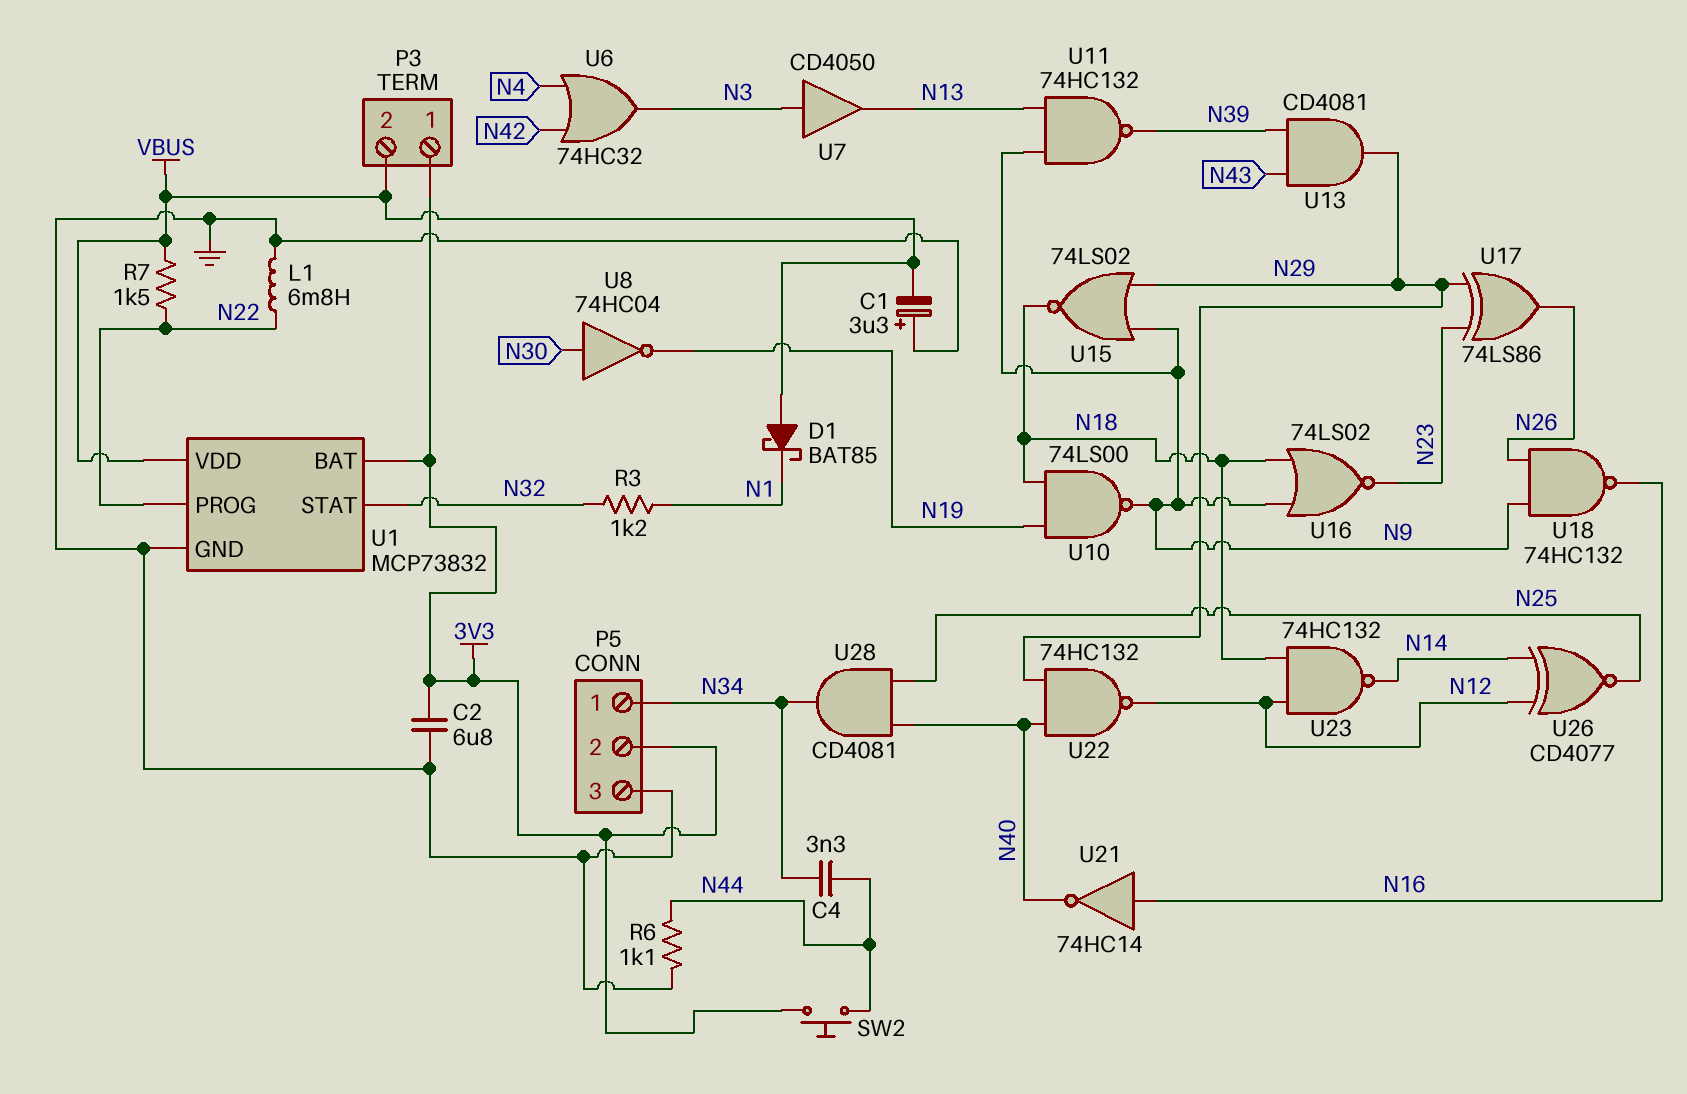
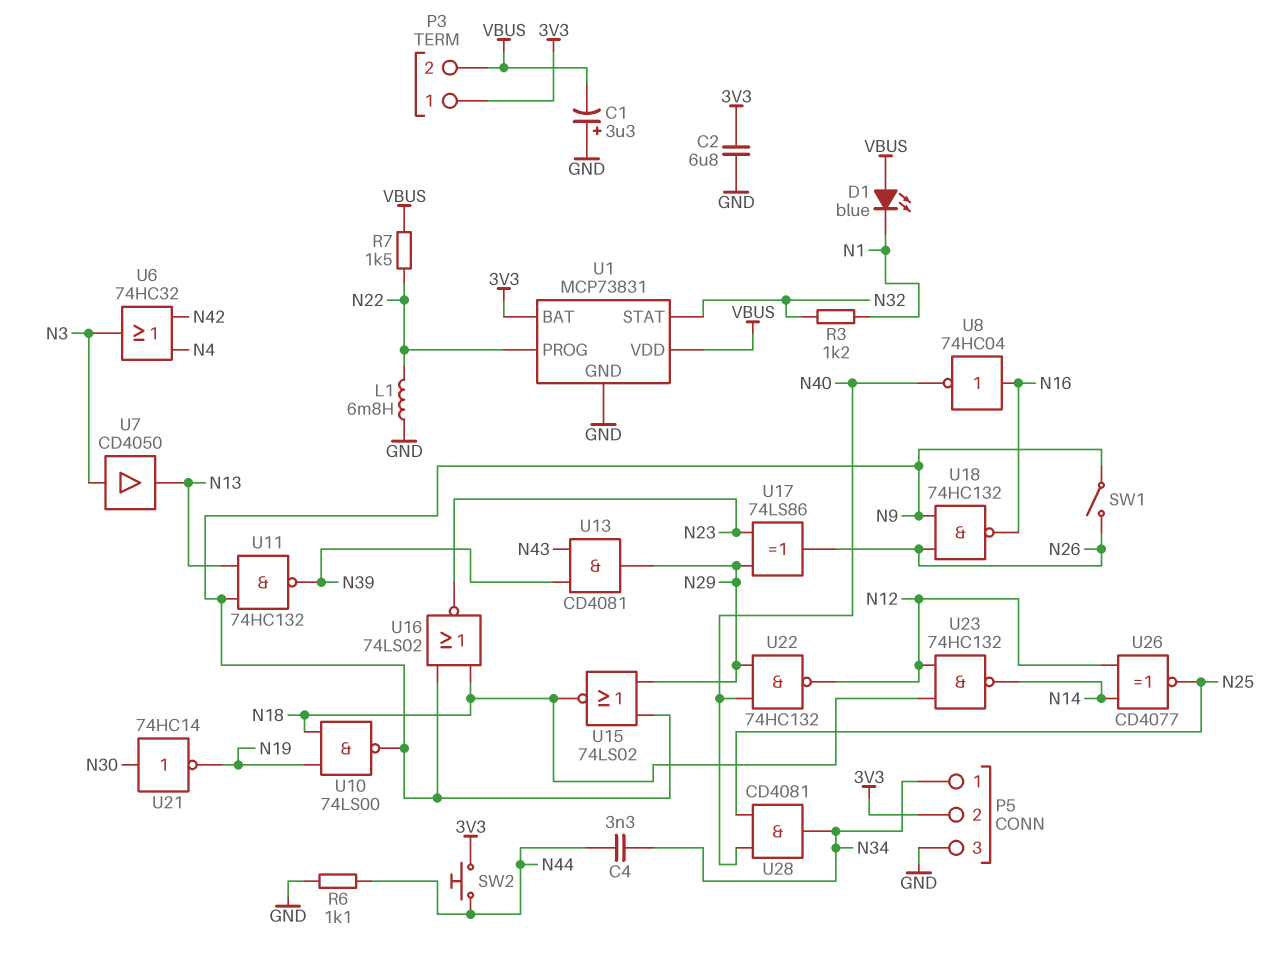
D1: schottky BAT85 (A VBUS, K N1) -> LED blue (A VBUS, K N1)
SW1: none -> switch (N9, N26)
U1: MCP73832 -> MCP73831
U8: NOT 74HC04 (in N30, out N19) -> NOT 74HC04 (in N16, out N40)
U21: NOT 74HC14 (in N16, out N40) -> NOT 74HC14 (in N30, out N19)

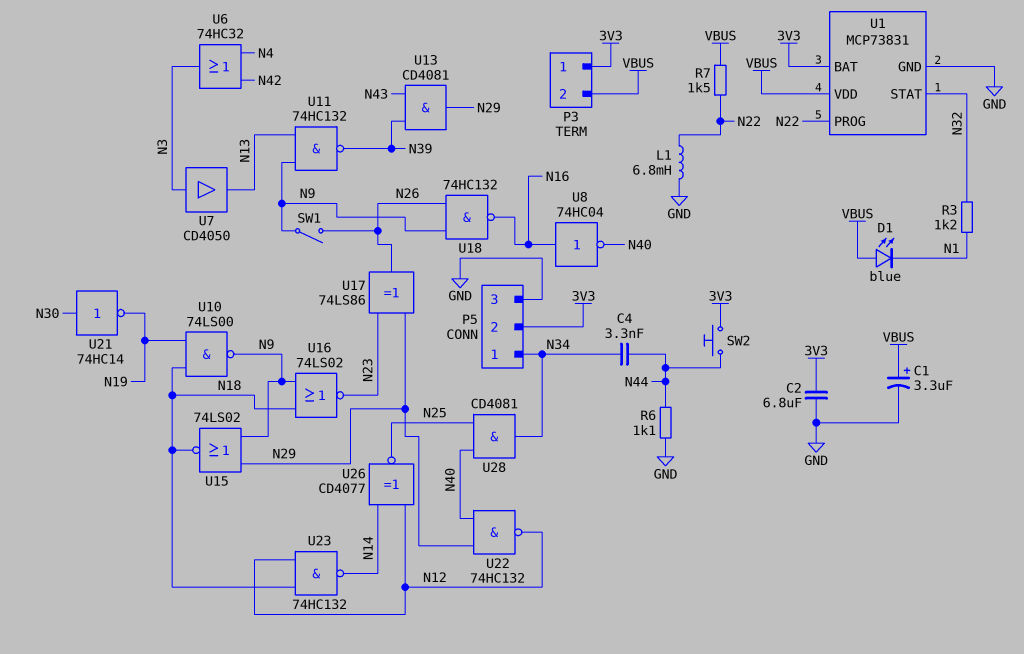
C1: 3.3uF (plus GND, minus VBUS) -> 3.3uF (plus VBUS, minus GND)

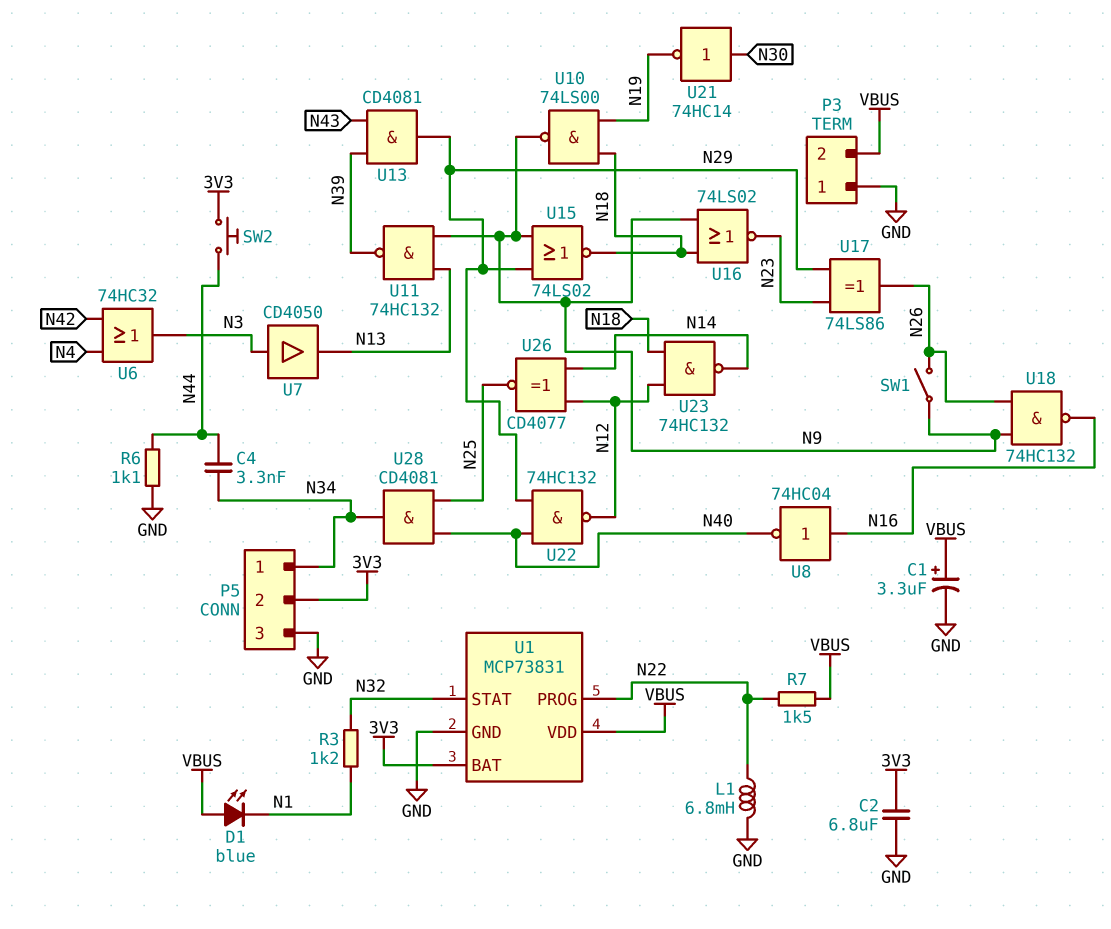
P3 pin 1: 3V3 -> GND

